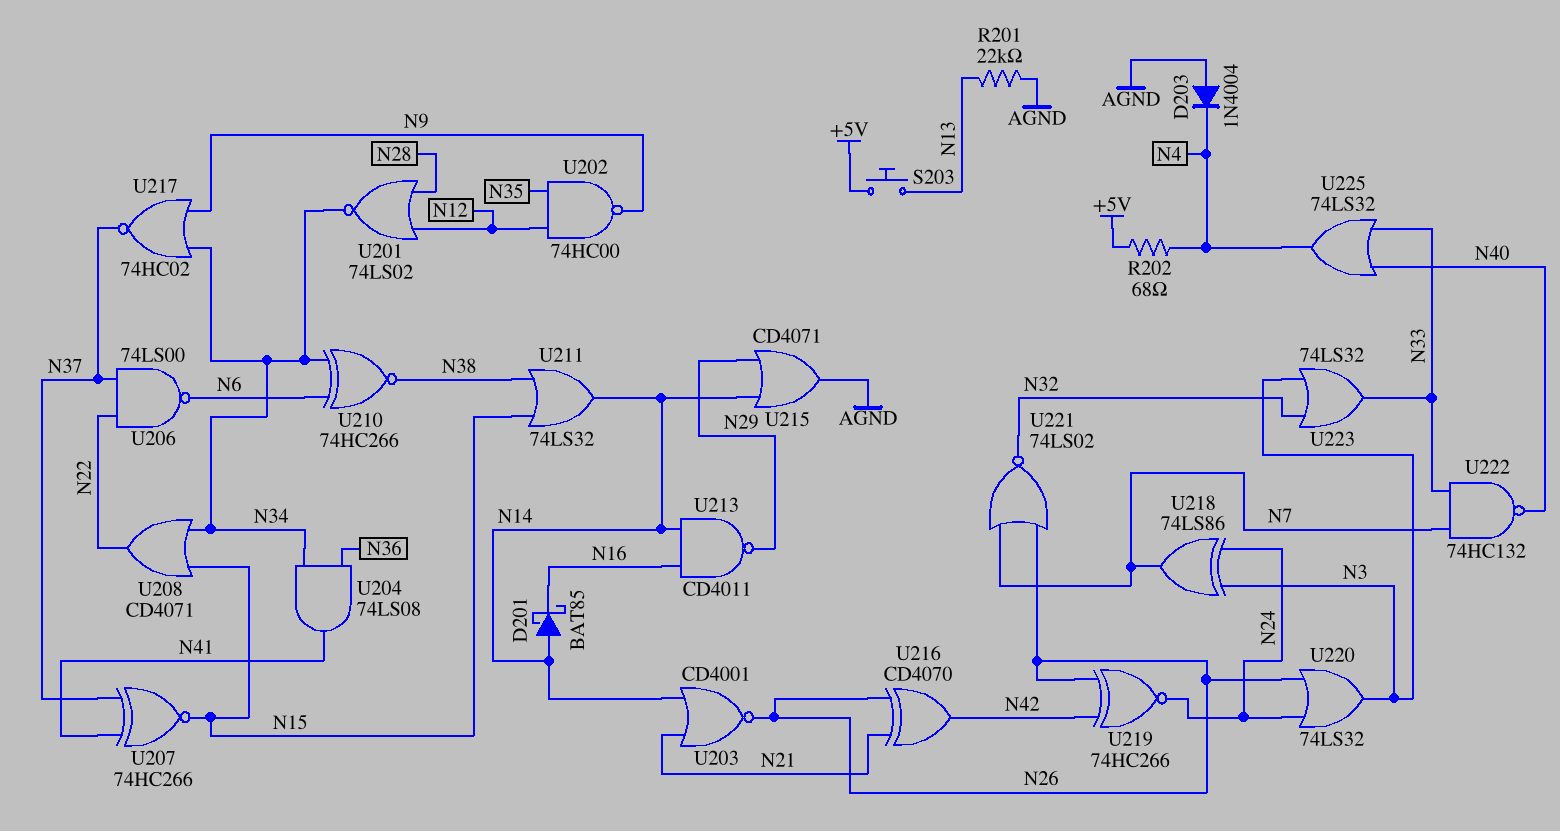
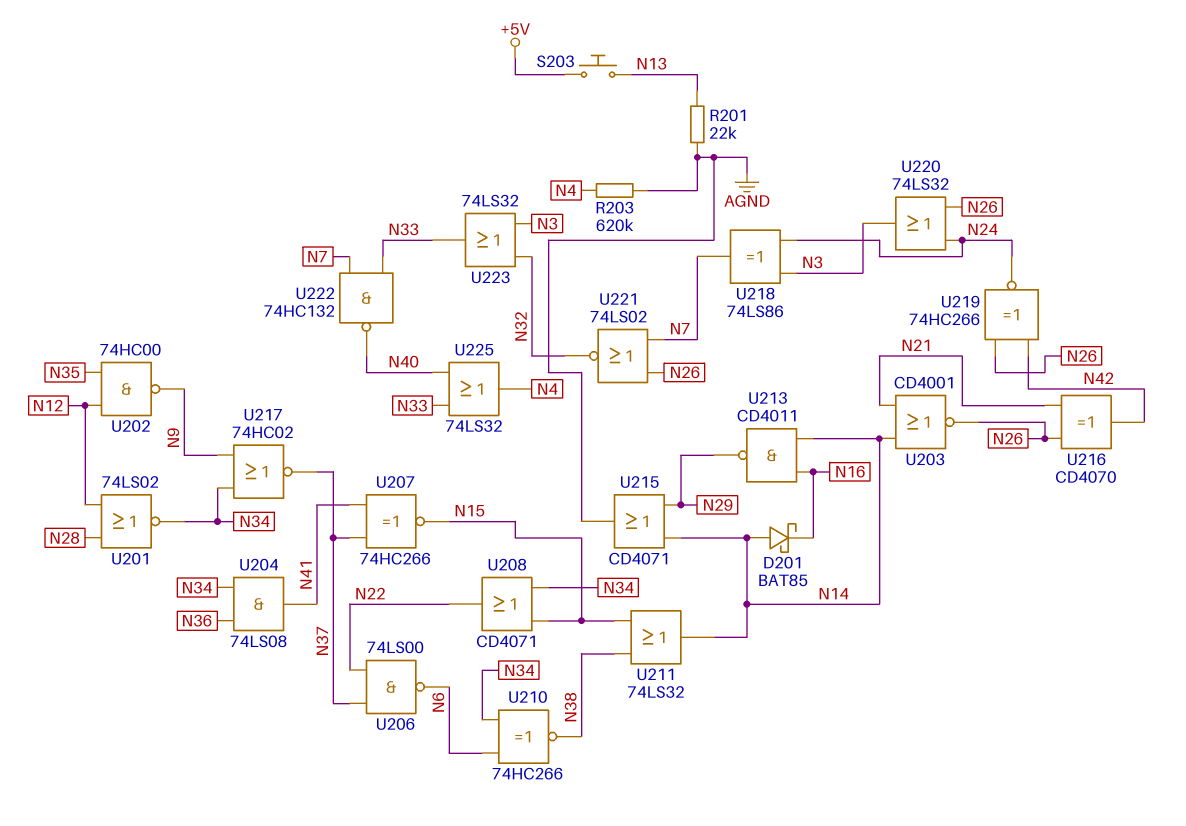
D203: diode 1N4004 (A AGND, K N4) -> none
R202: 68 (+5V, N4) -> none
R203: none -> 620k (AGND, N4)

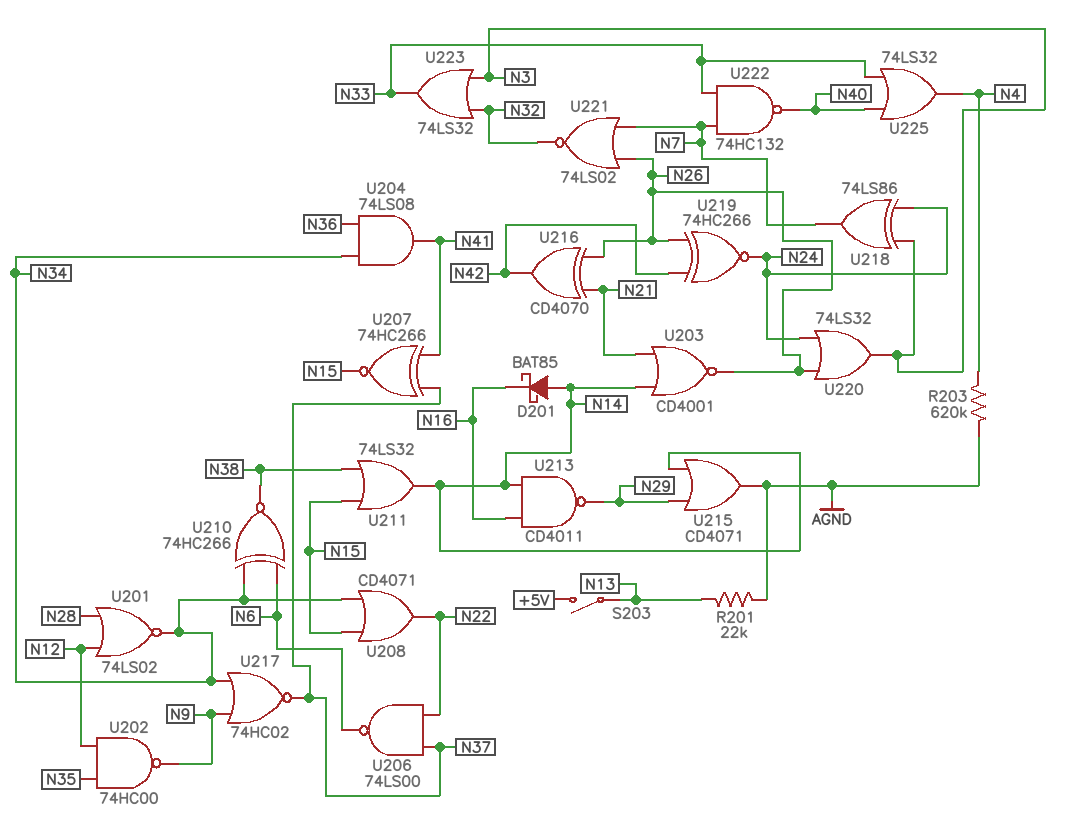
S203: button (+5V, N13) -> switch (+5V, N13)

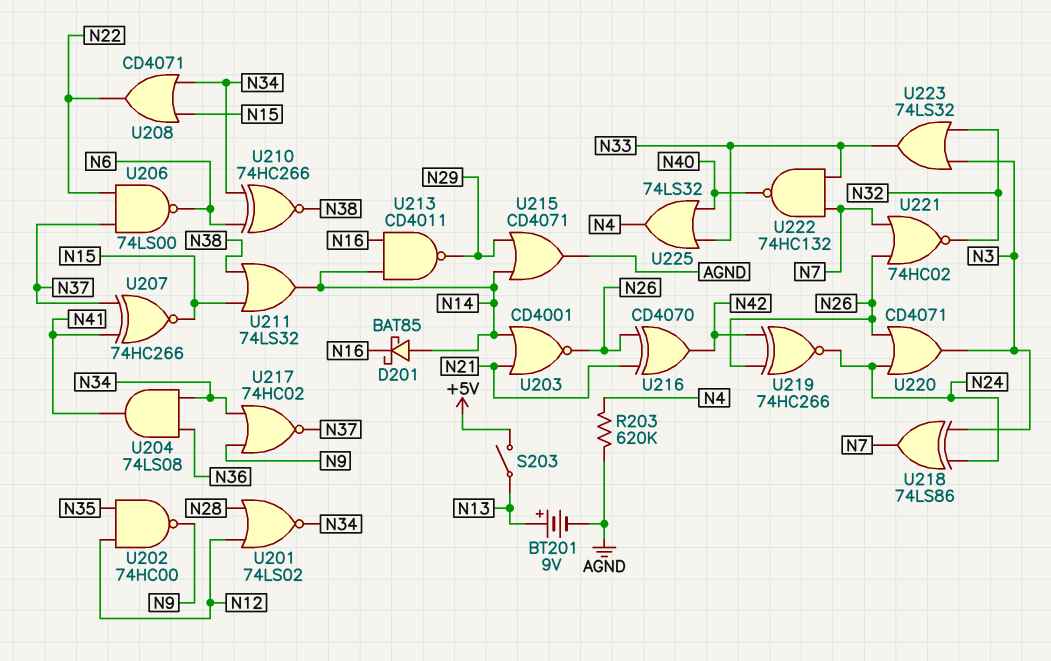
BT201: none -> 9V (plus N13, minus AGND)
R201: 22k (AGND, N13) -> none
U220: OR 74LS32 (in N24, in N26, out N3) -> OR CD4071 (in N24, in N26, out N3)
U221: NOR 74LS02 (in N7, in N26, out N32) -> NOR 74HC02 (in N7, in N26, out N32)

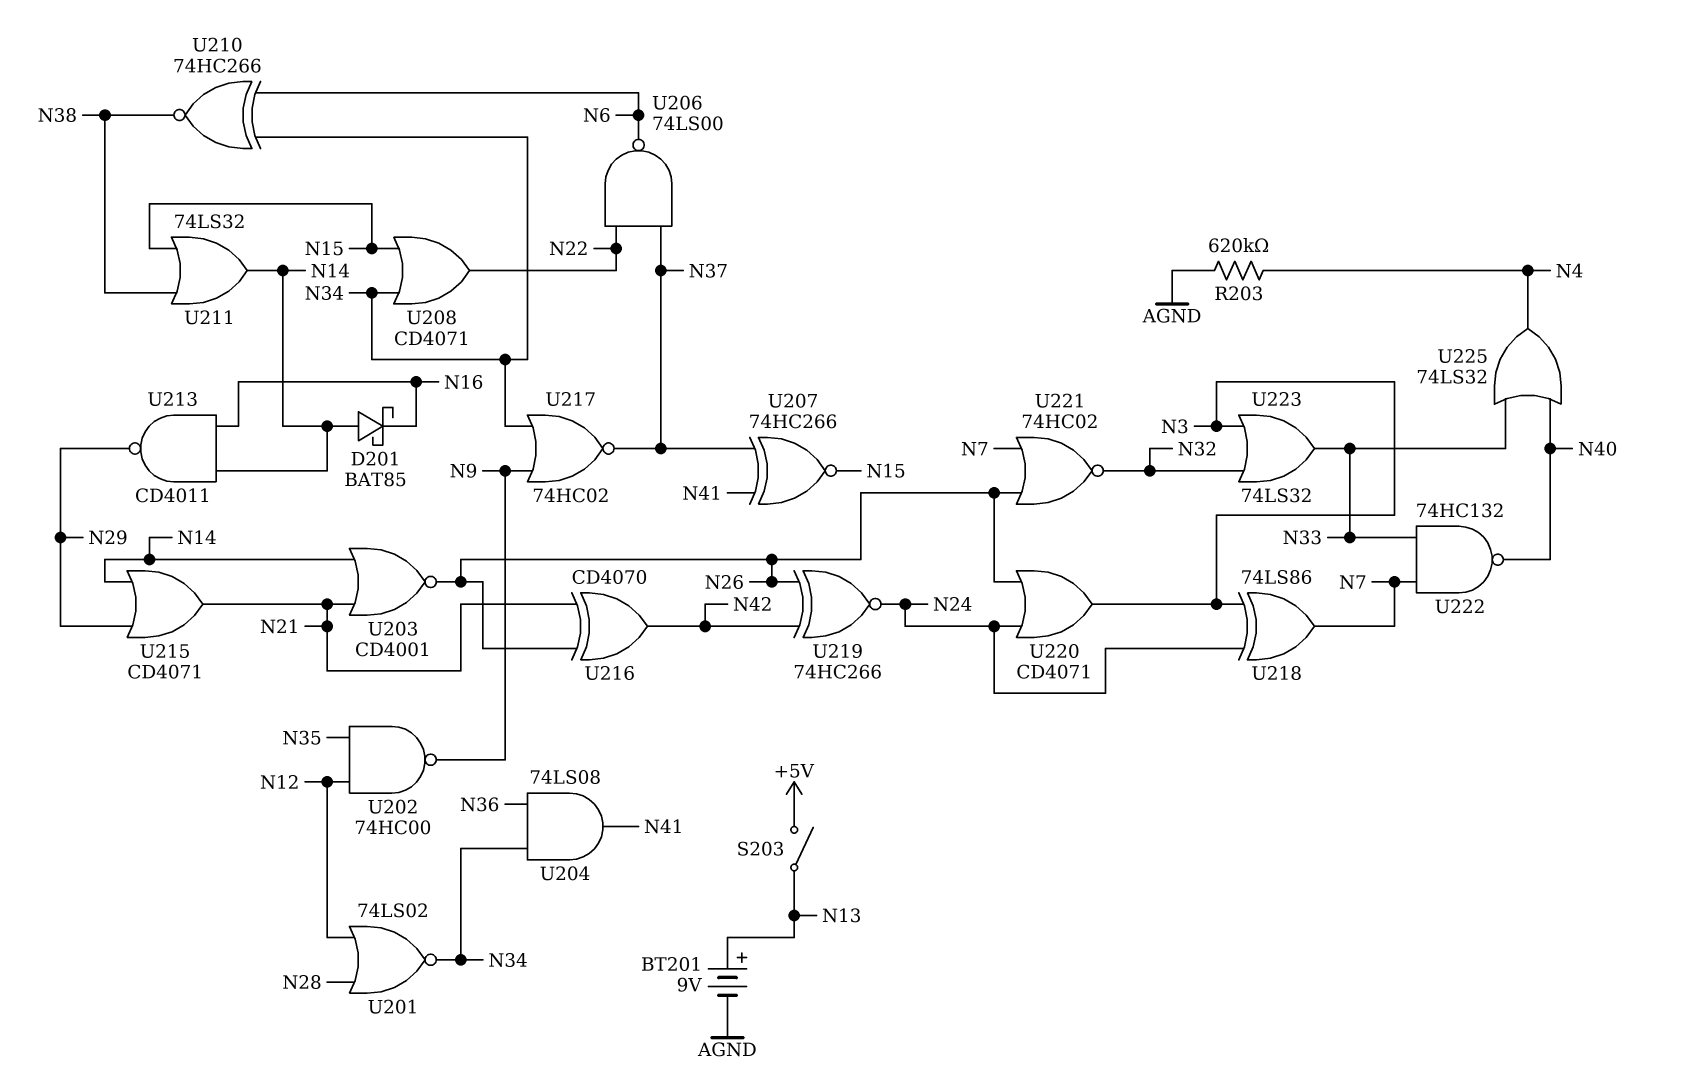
U215: OR CD4071 (in N14, in N29, out AGND) -> OR CD4071 (in N14, in N29, out N21)

